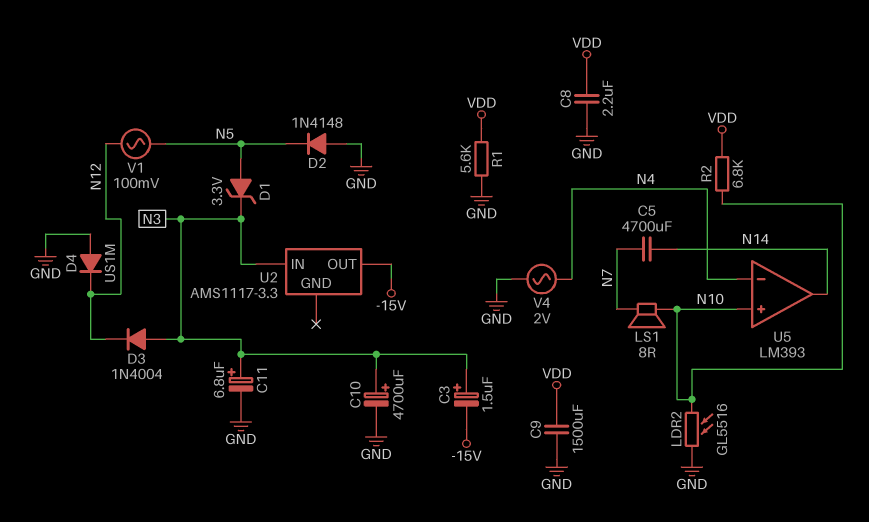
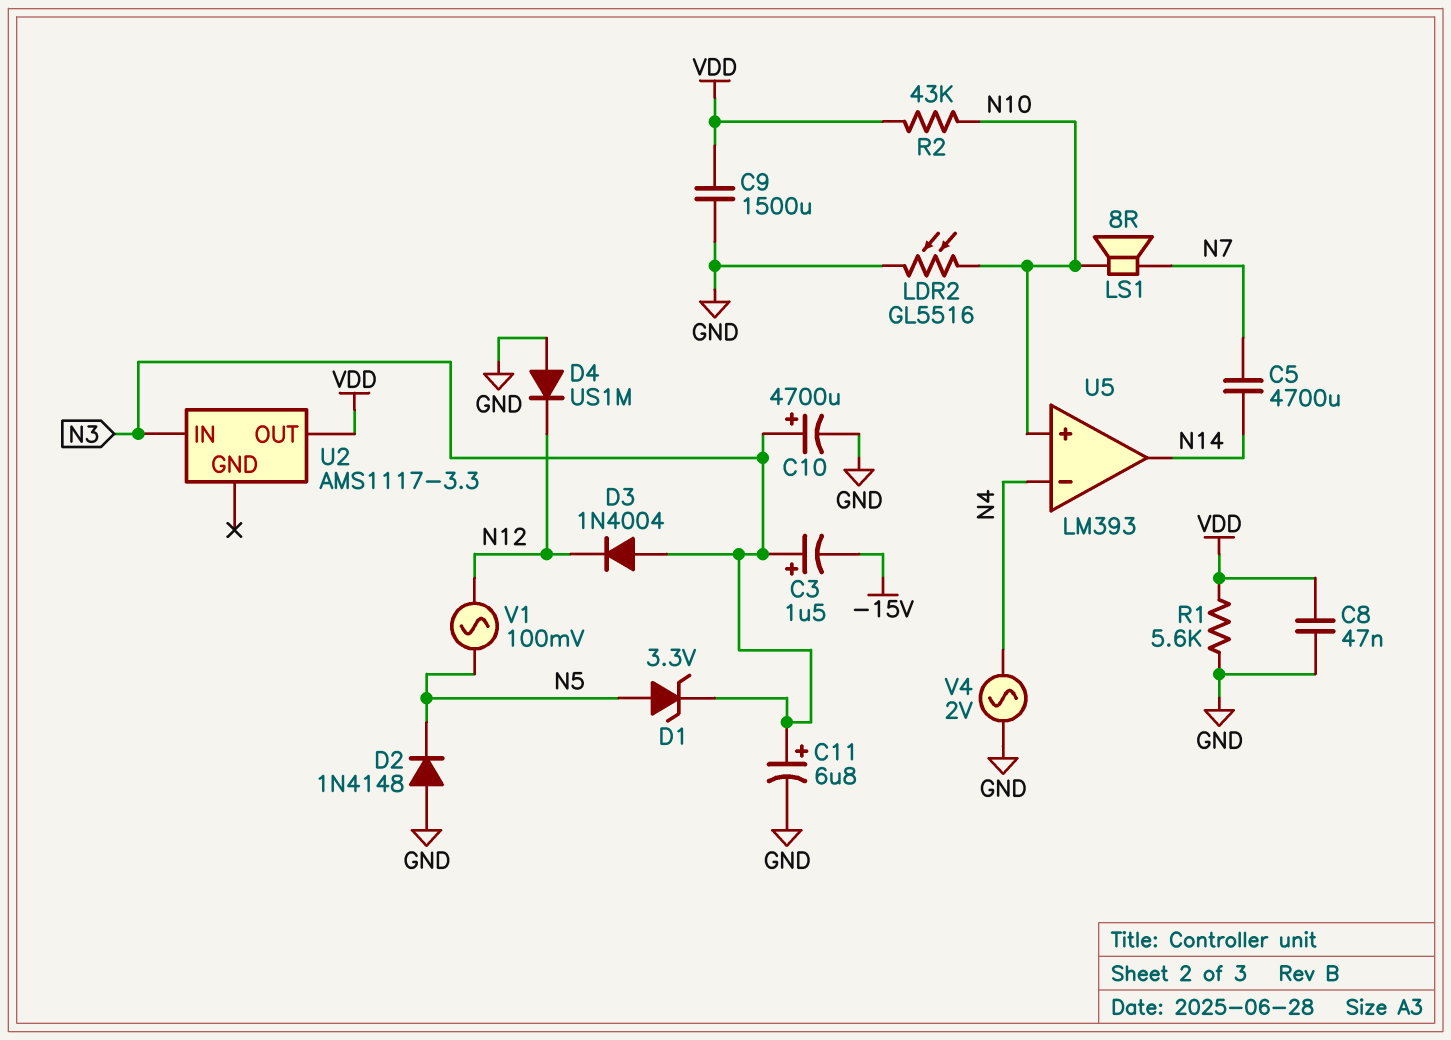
C8: 2.2uF (GND, VDD) -> 47nF (GND, VDD)
R2: 6.8k (N10, VDD) -> 43k (N10, VDD)
U2 pin OUT: -15V -> VDD

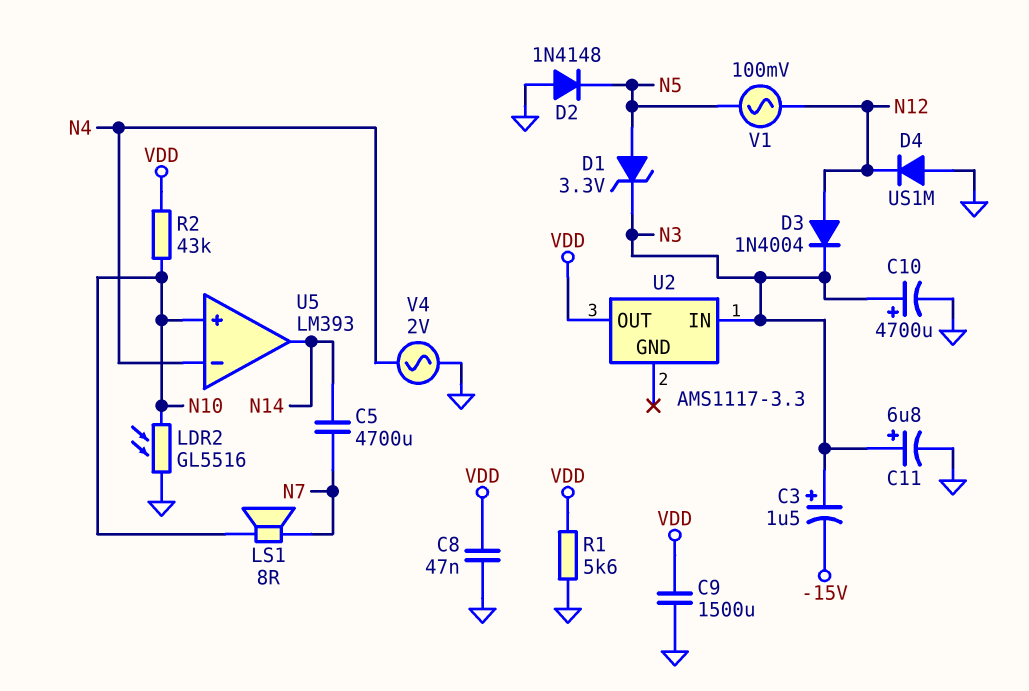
D3: diode 1N4004 (A N3, K N12) -> diode 1N4004 (A N12, K N3)

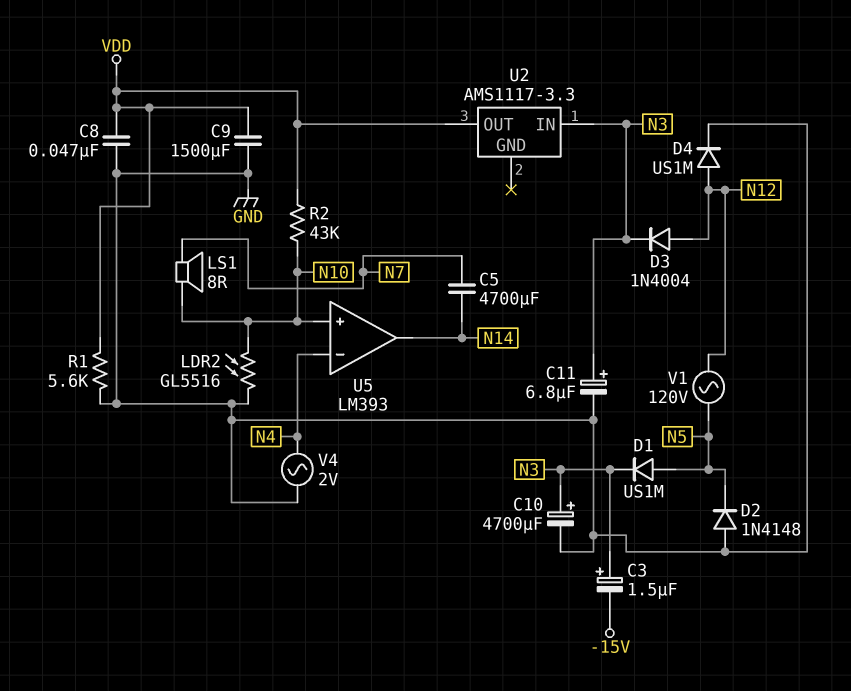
D1: zener 3.3V (A N5, K N3) -> diode US1M (A N5, K N3)
D4: diode US1M (A GND, K N12) -> diode US1M (A N12, K GND)
V1: AC 100mV (N5, N12) -> AC 120V (N5, N12)

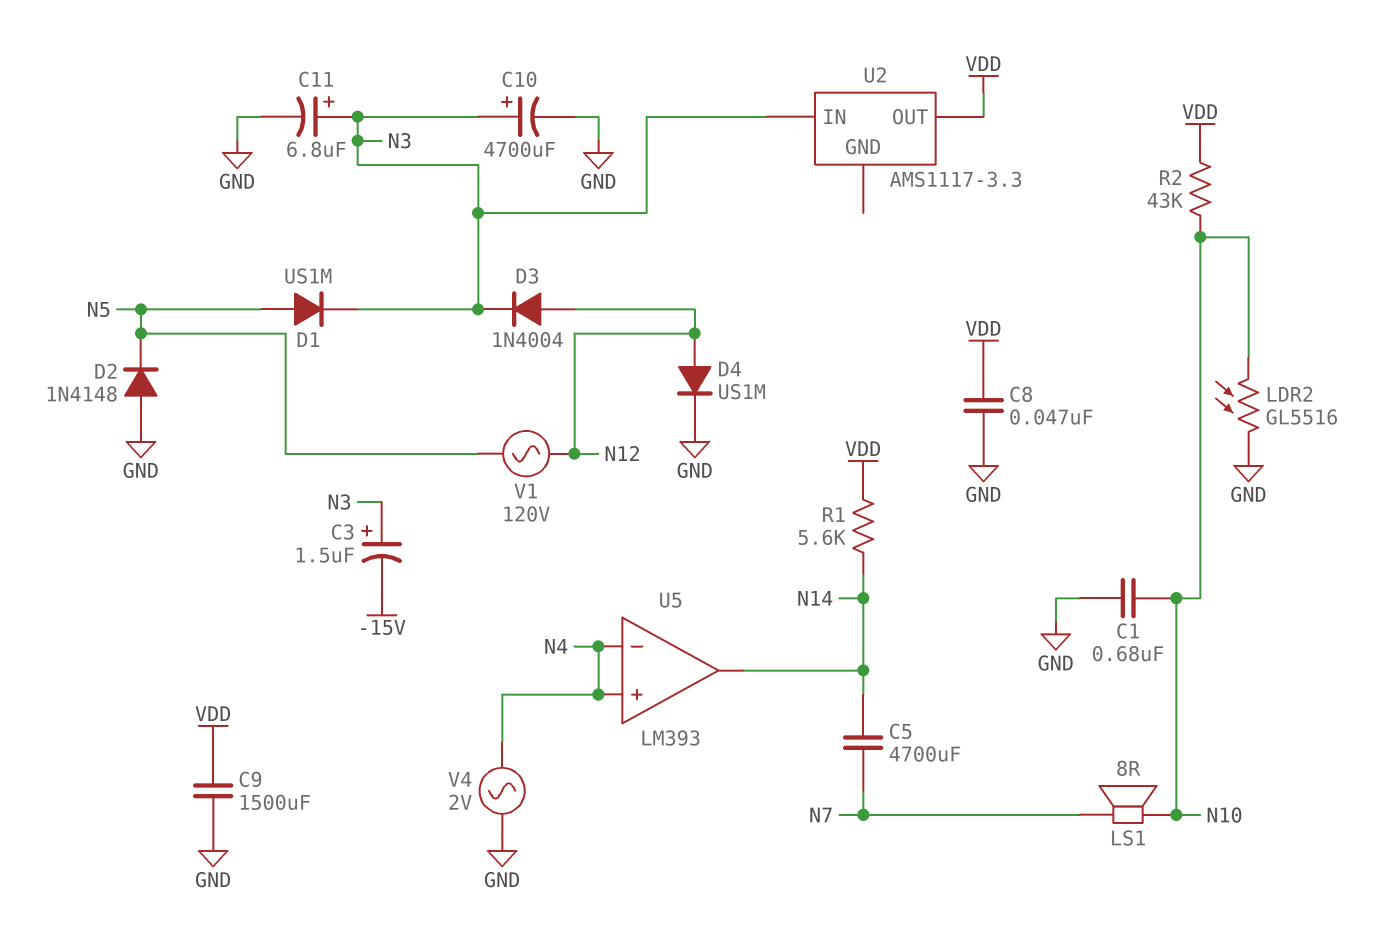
C1: none -> 680nF (GND, N10)
R1: 5.6k (GND, VDD) -> 5.6k (N14, VDD)
U5 pin in+: N10 -> N4

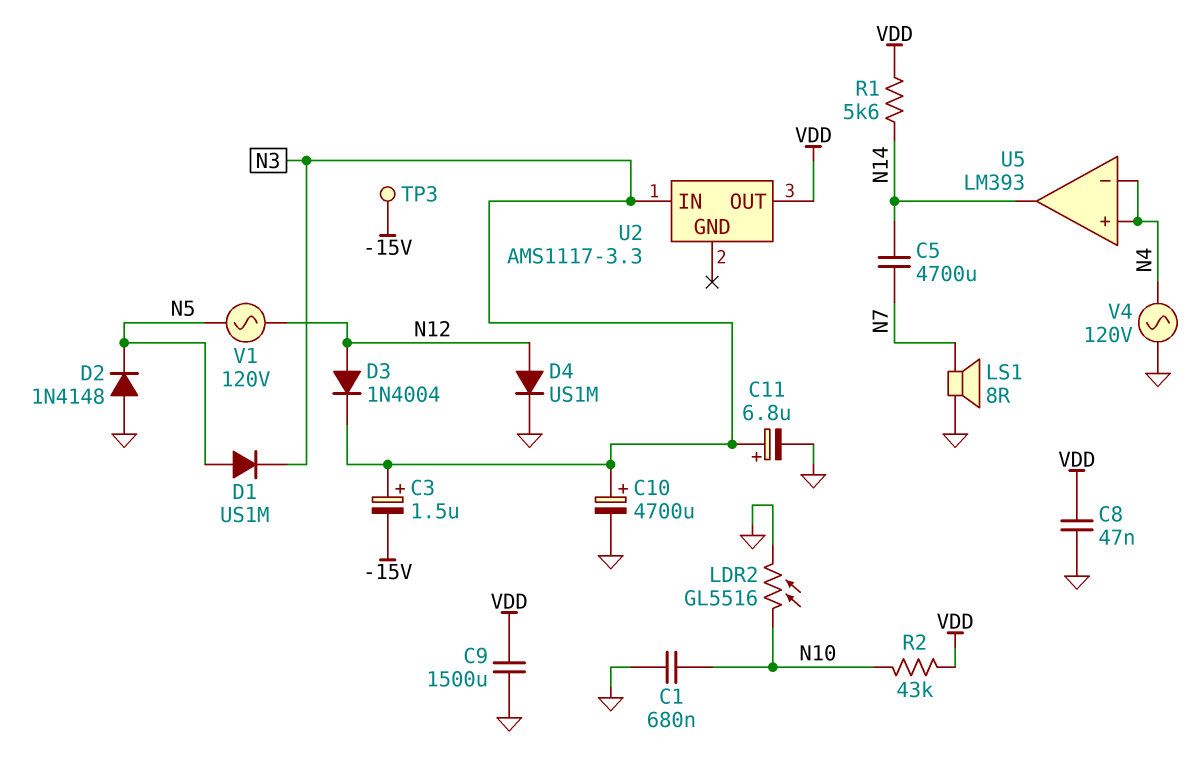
LS1: speaker 8R (N7, N10) -> speaker 8R (GND, N7)
TP3: none -> test point (-15V)
V4: AC 2V (GND, N4) -> AC 120V (GND, N4)

